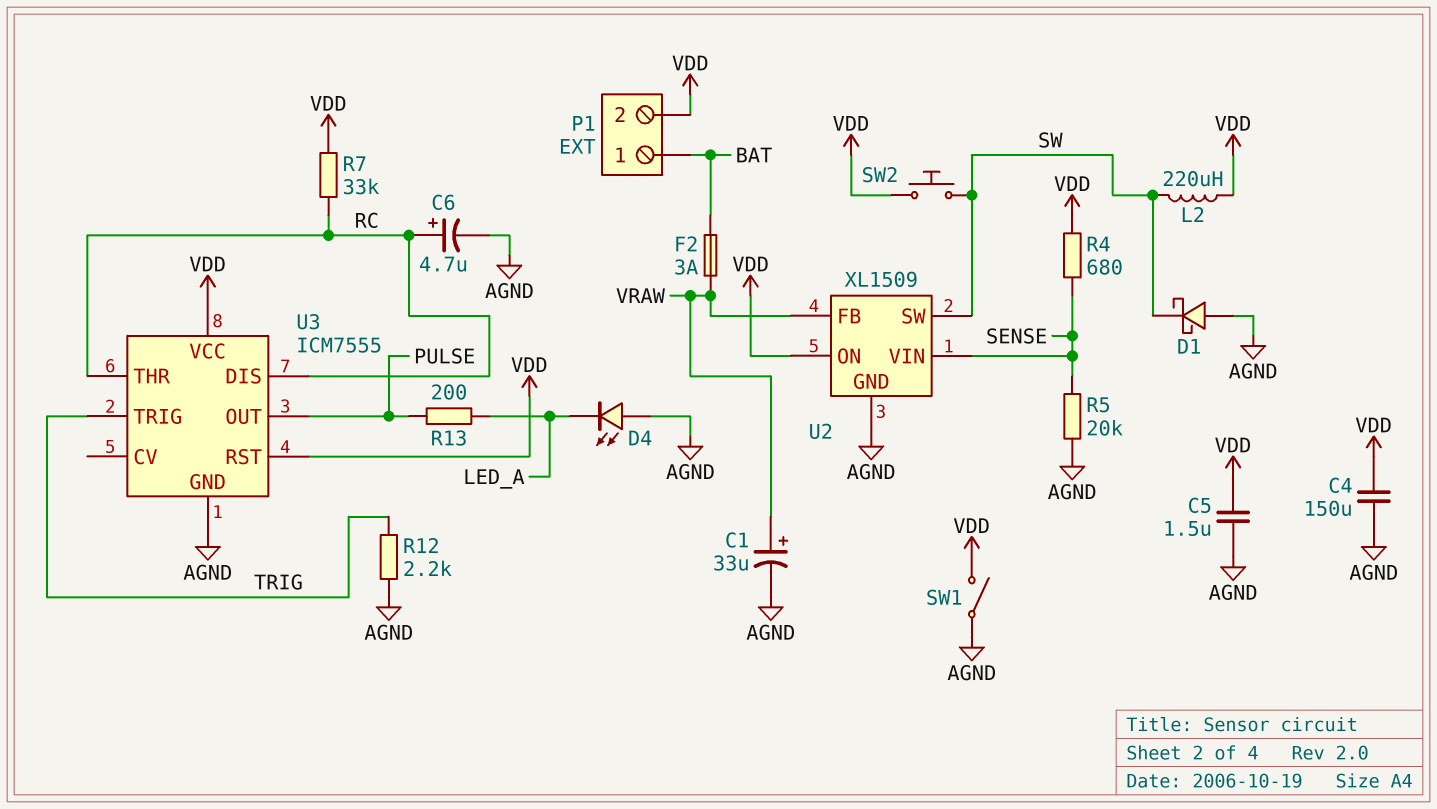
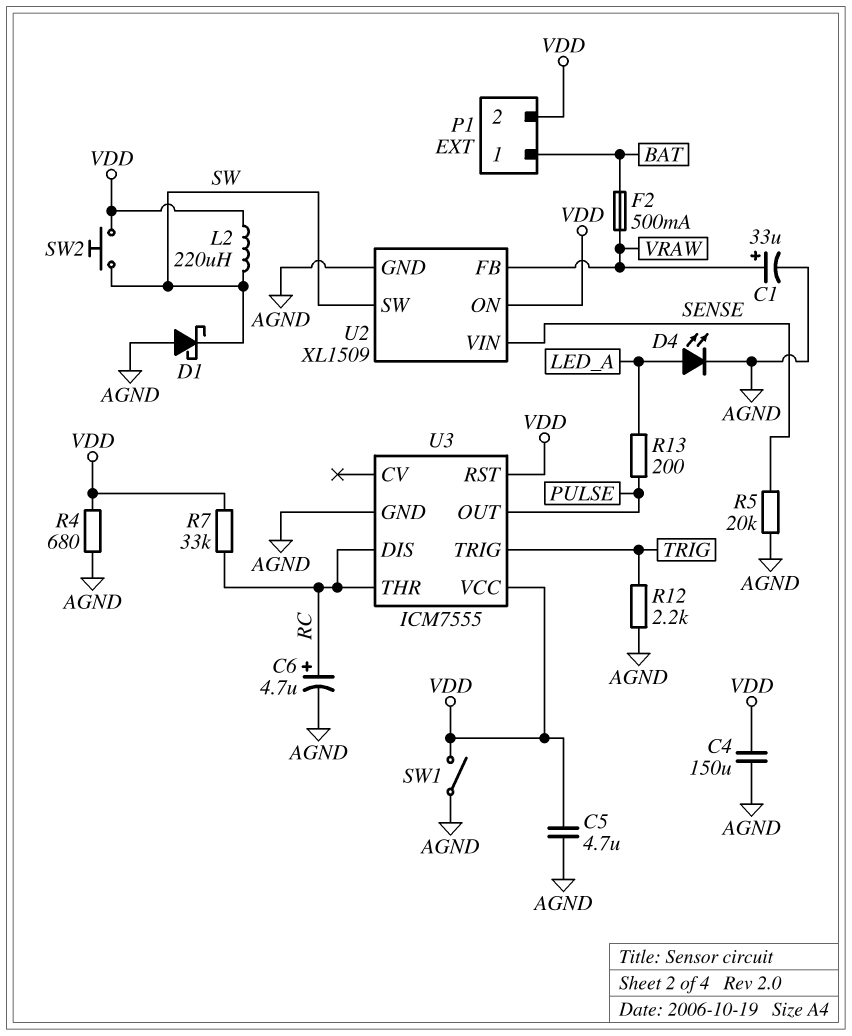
C5: 1.5uF (AGND, VDD) -> 4.7uF (AGND, VDD)
D4: LED (A AGND, K LED_A) -> LED (A LED_A, K AGND)
F2: 3A (BAT, VRAW) -> 500mA (BAT, VRAW)
R4: 680 (SENSE, VDD) -> 680 (AGND, VDD)

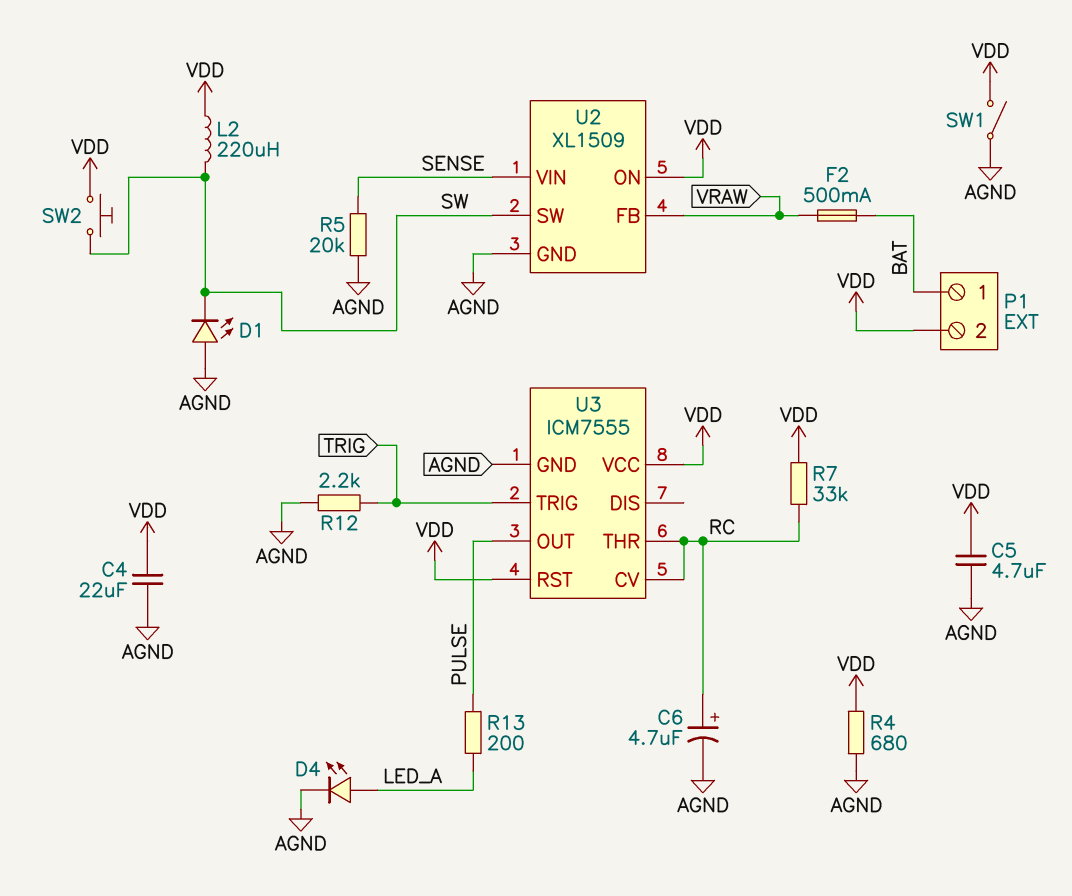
C1: 33uF (plus VRAW, minus AGND) -> none
C4: 150uF (AGND, VDD) -> 22uF (AGND, VDD)
D1: schottky (A AGND, K SW) -> LED (A AGND, K SW)
U3 pin CV: none -> RC
U3 pin DIS: RC -> none

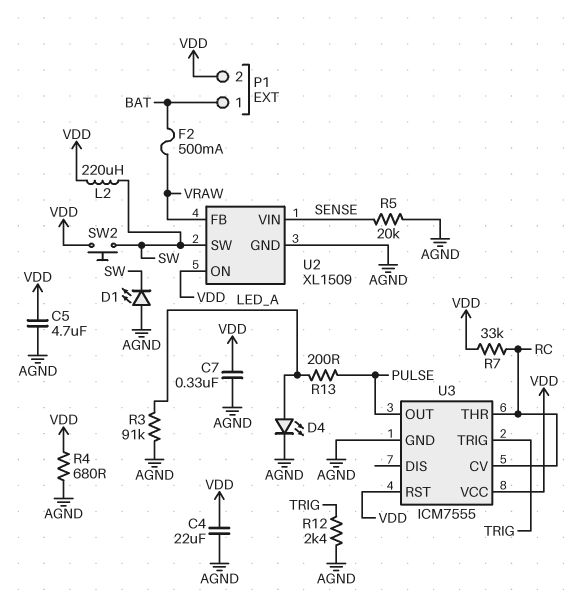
C6: 4.7uF (plus RC, minus AGND) -> none
C7: none -> 330nF (AGND, VDD)
R3: none -> 91k (AGND, LED_A)
R12: 2.2k (AGND, TRIG) -> 2.4k (AGND, TRIG)
SW1: switch (AGND, VDD) -> none

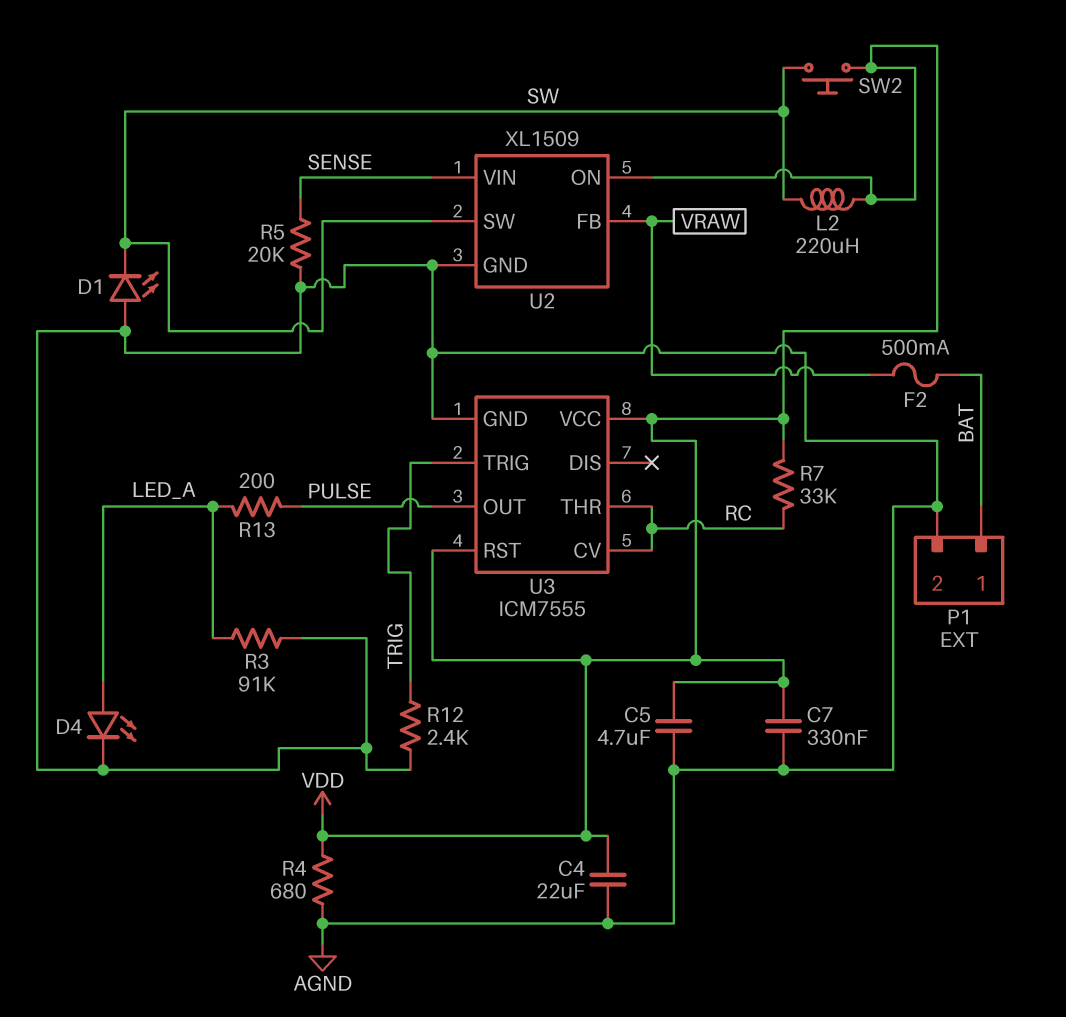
P1 pin 2: VDD -> AGND

